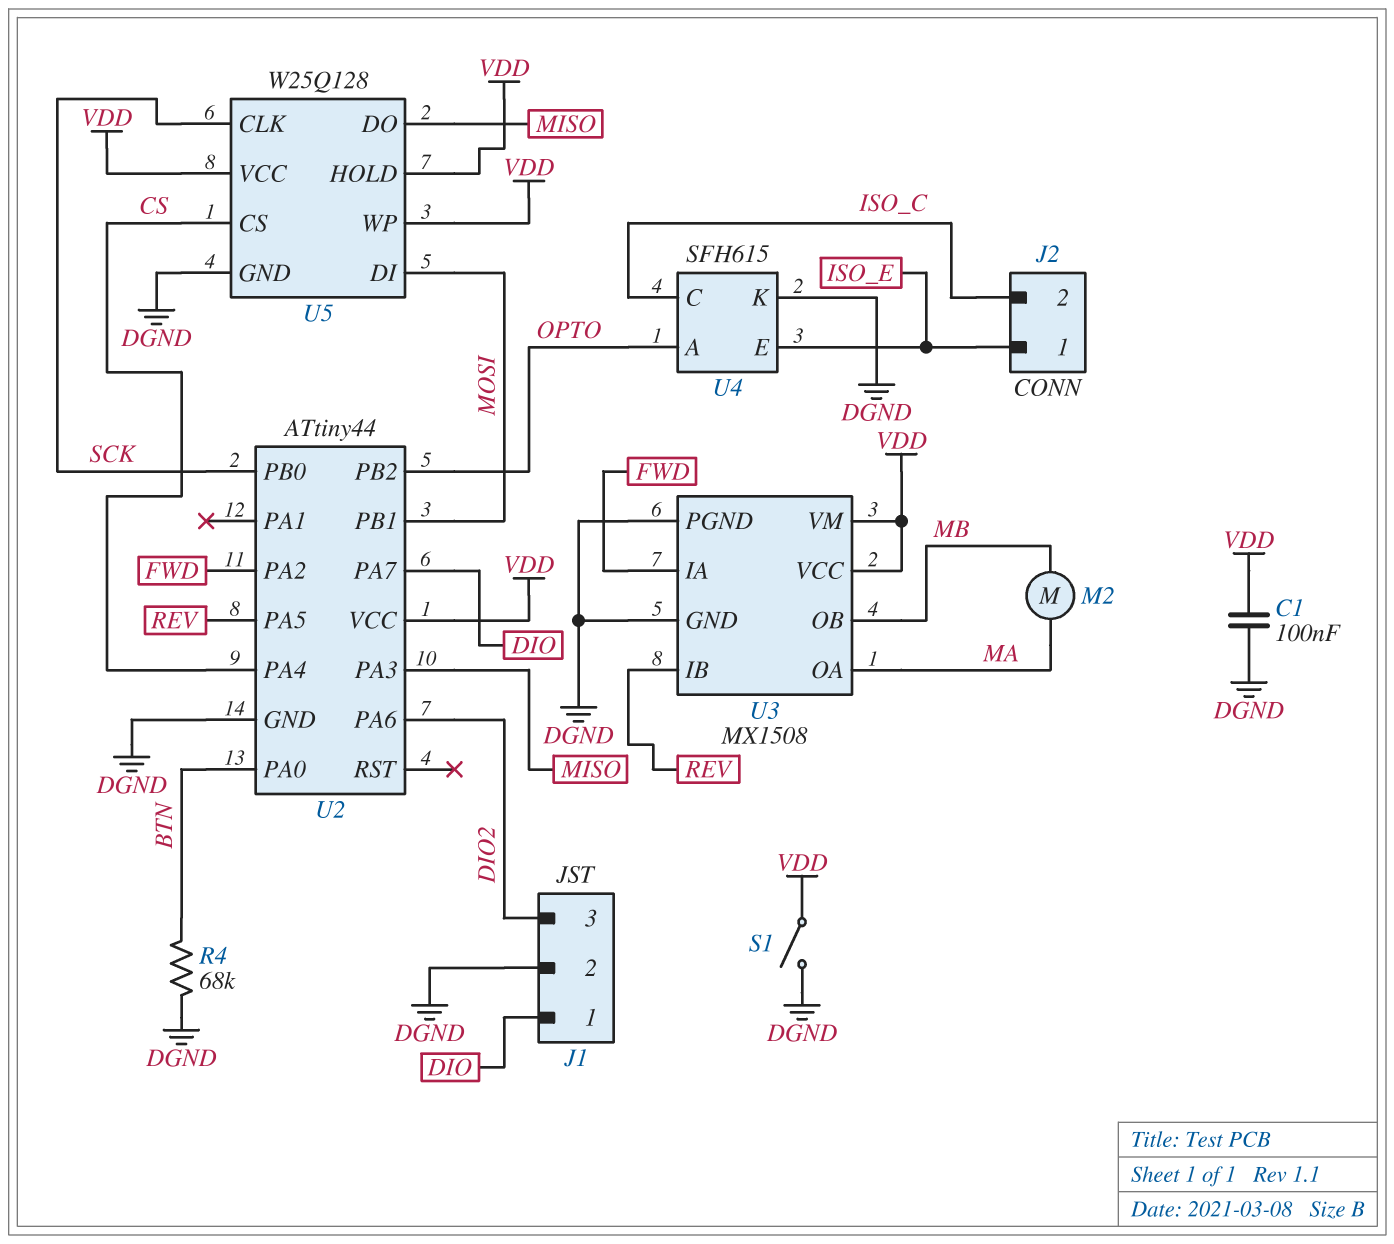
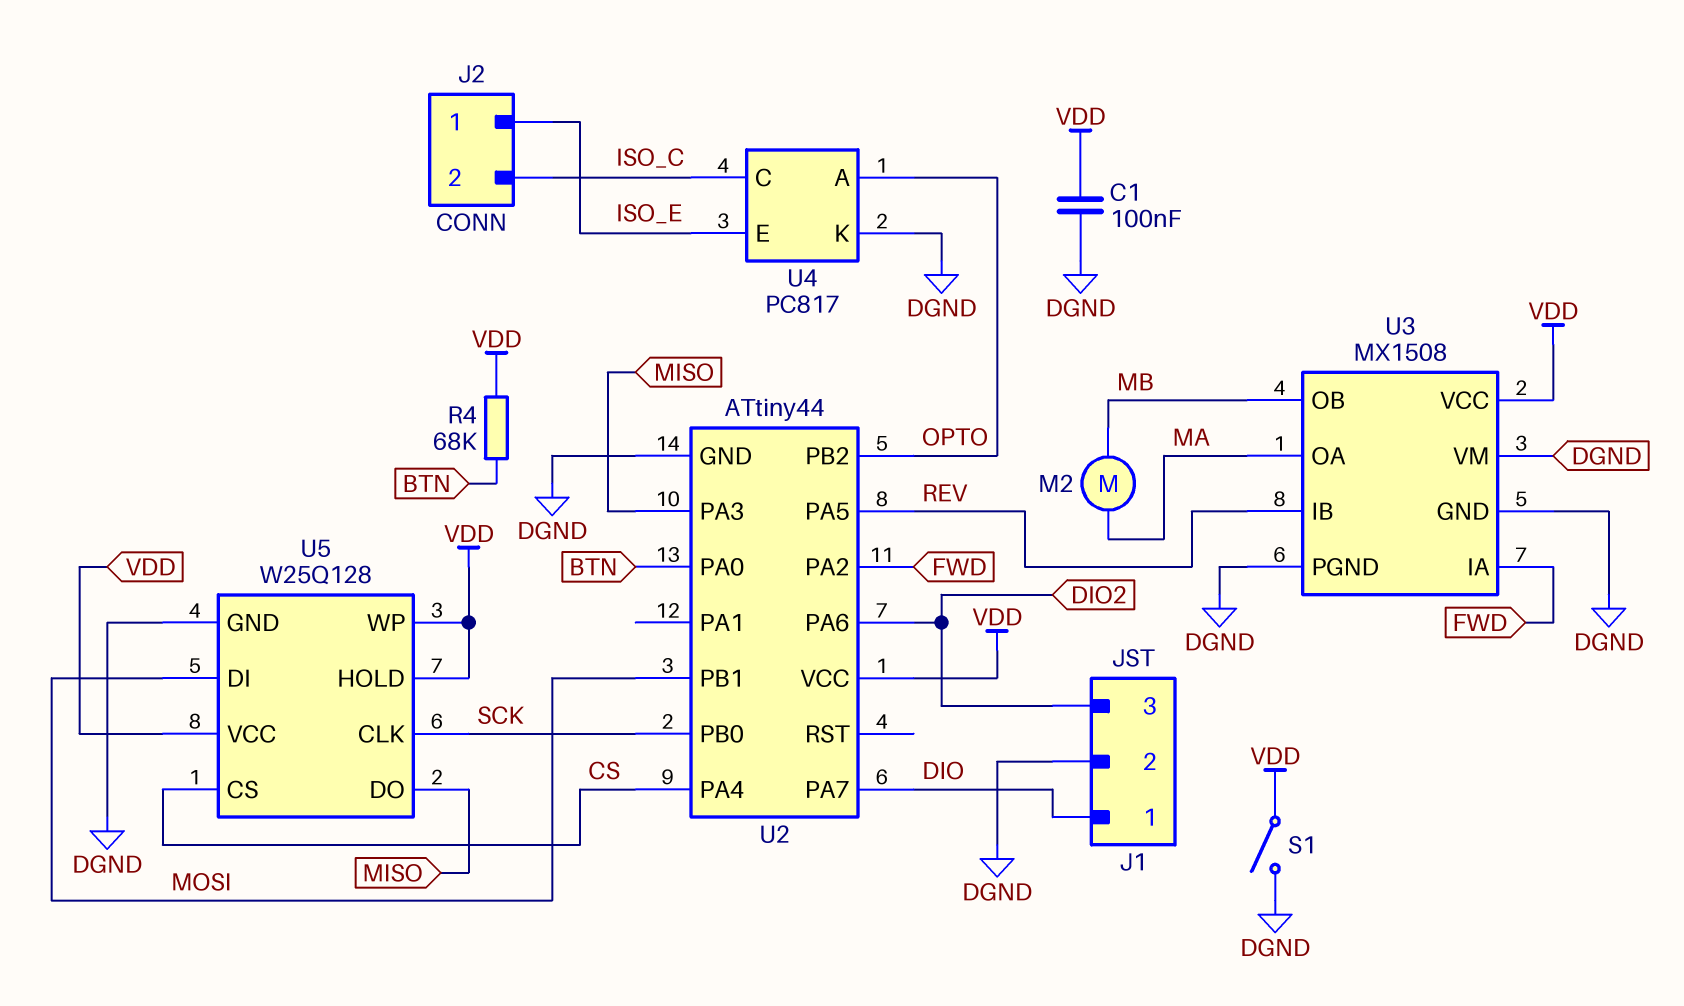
R4: 68k (BTN, DGND) -> 68k (BTN, VDD)
U3 pin VM: VDD -> DGND
U4: SFH615 -> PC817

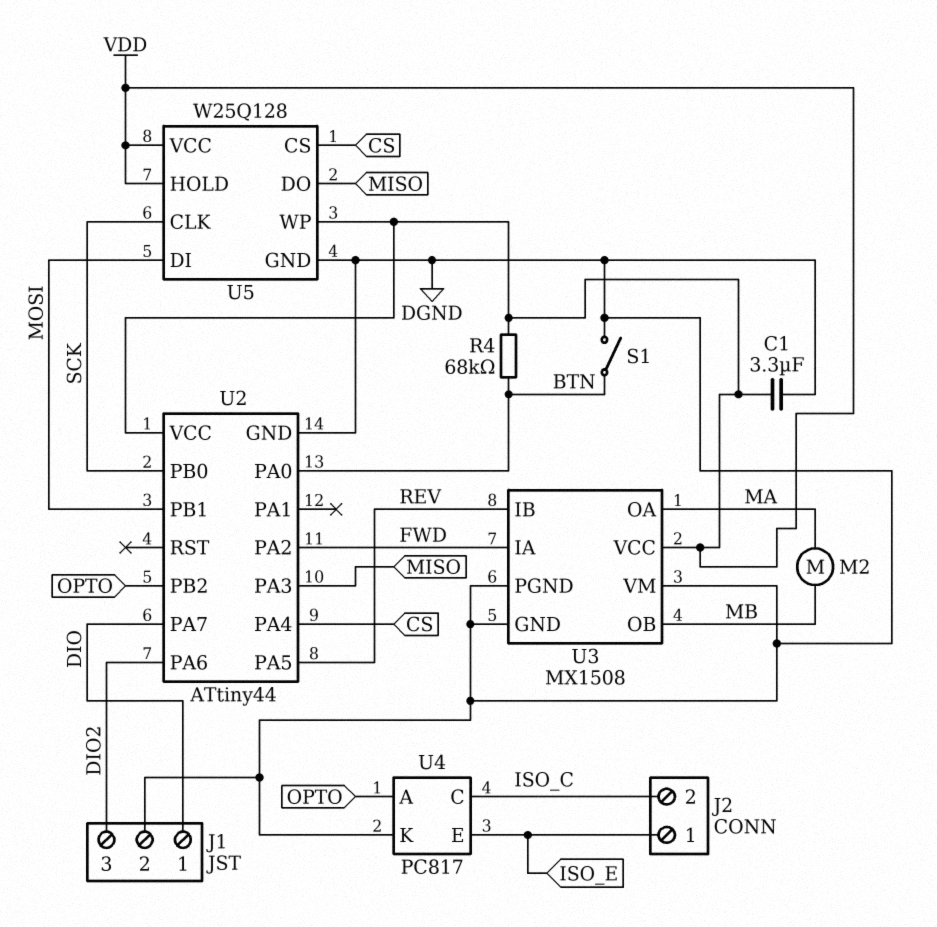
C1: 100nF (DGND, VDD) -> 3.3uF (DGND, VDD)
S1: switch (DGND, VDD) -> switch (BTN, DGND)

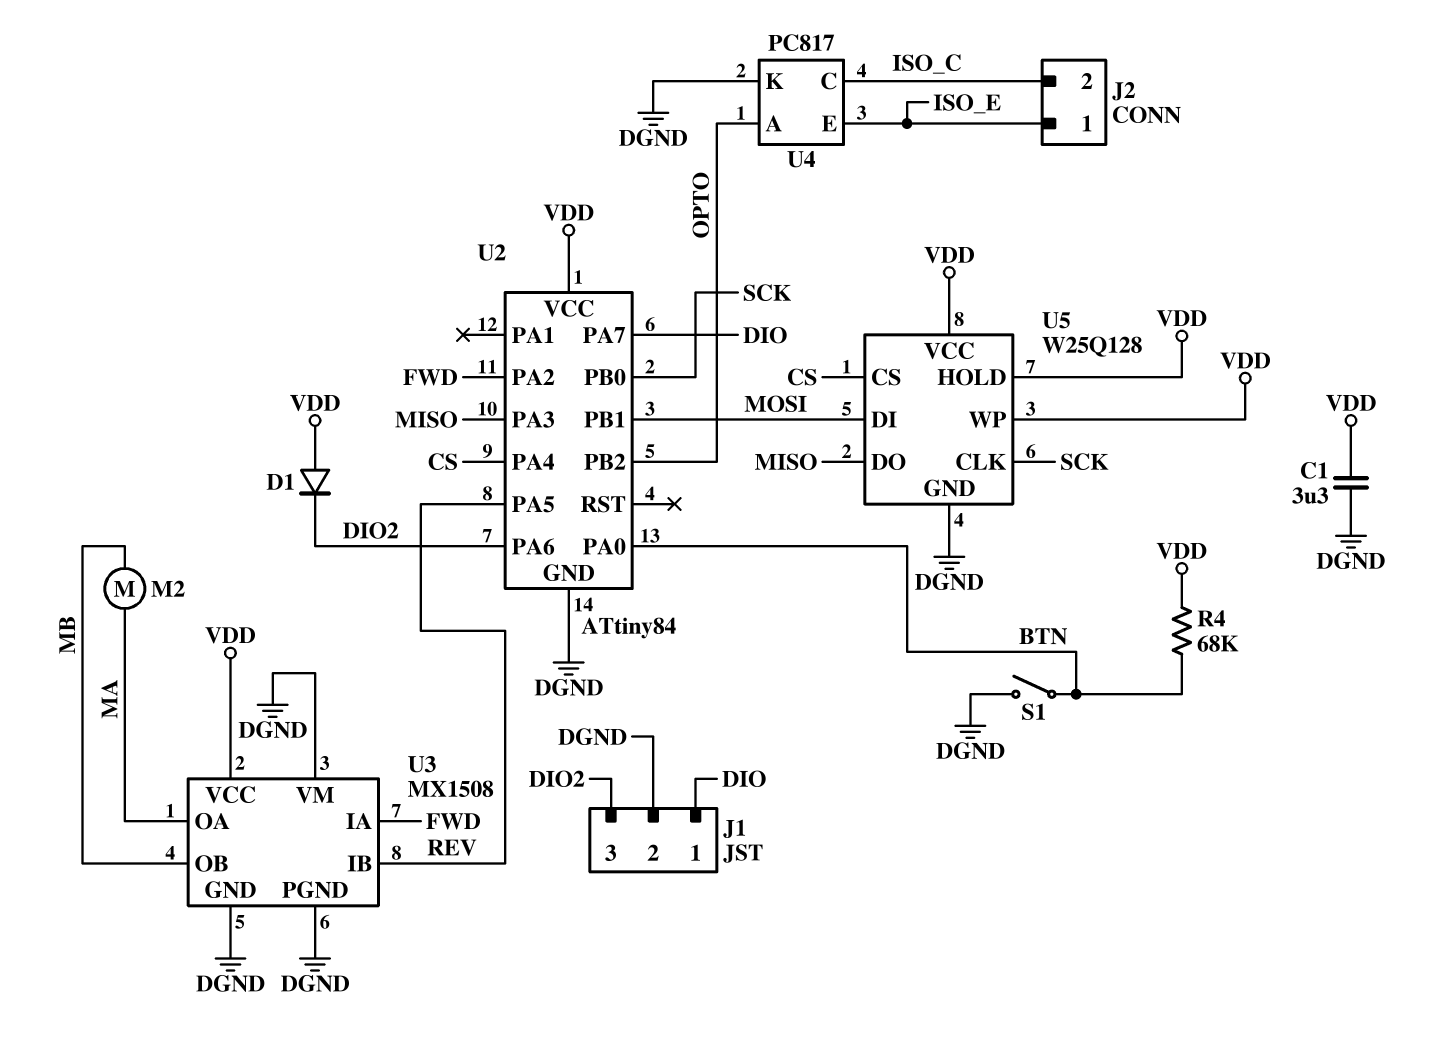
D1: none -> diode (A VDD, K DIO2)
U2: ATtiny44 -> ATtiny84

